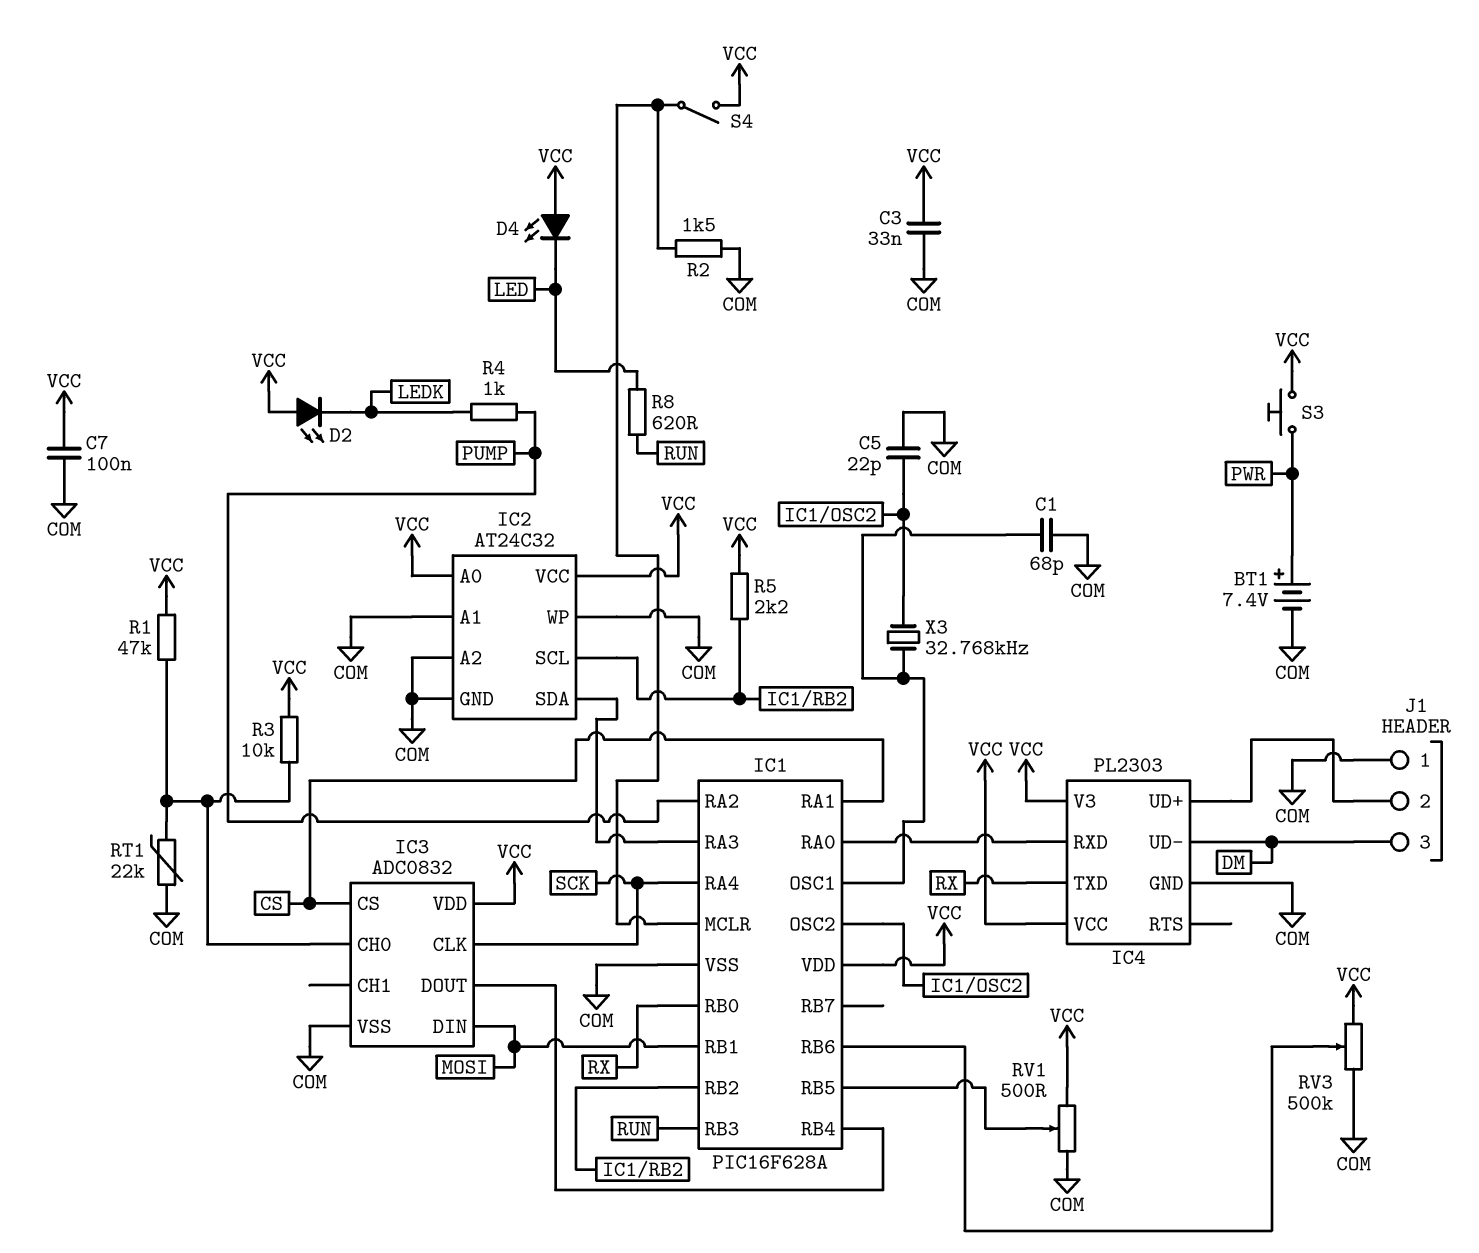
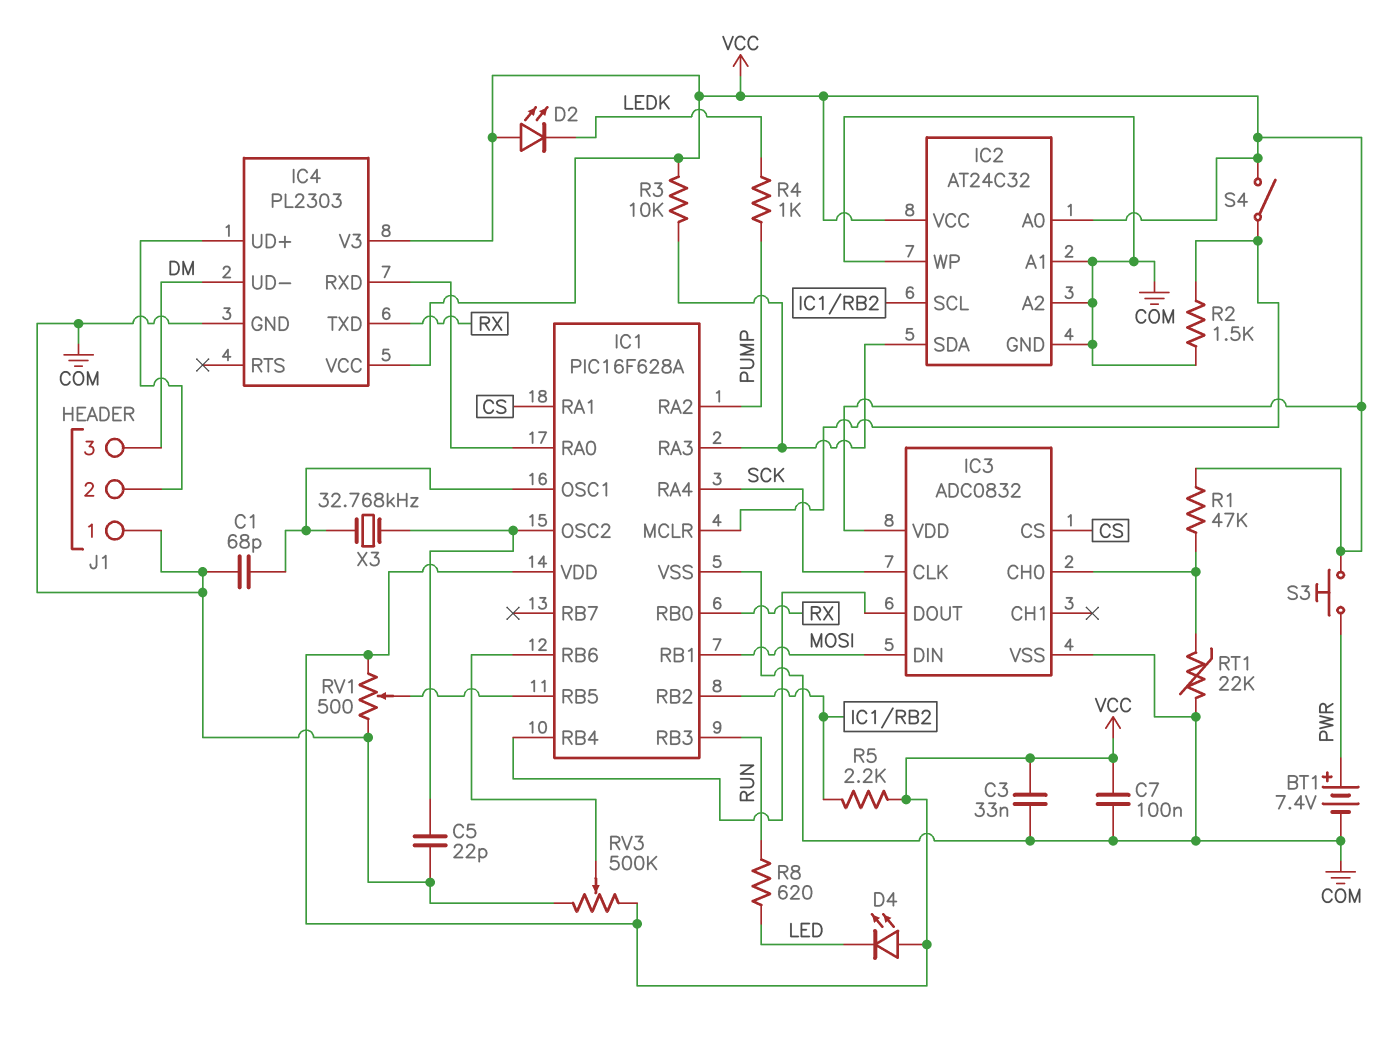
R3: 10k (IC3/CH0, VCC) -> 10k (IC1/RA3, VCC)

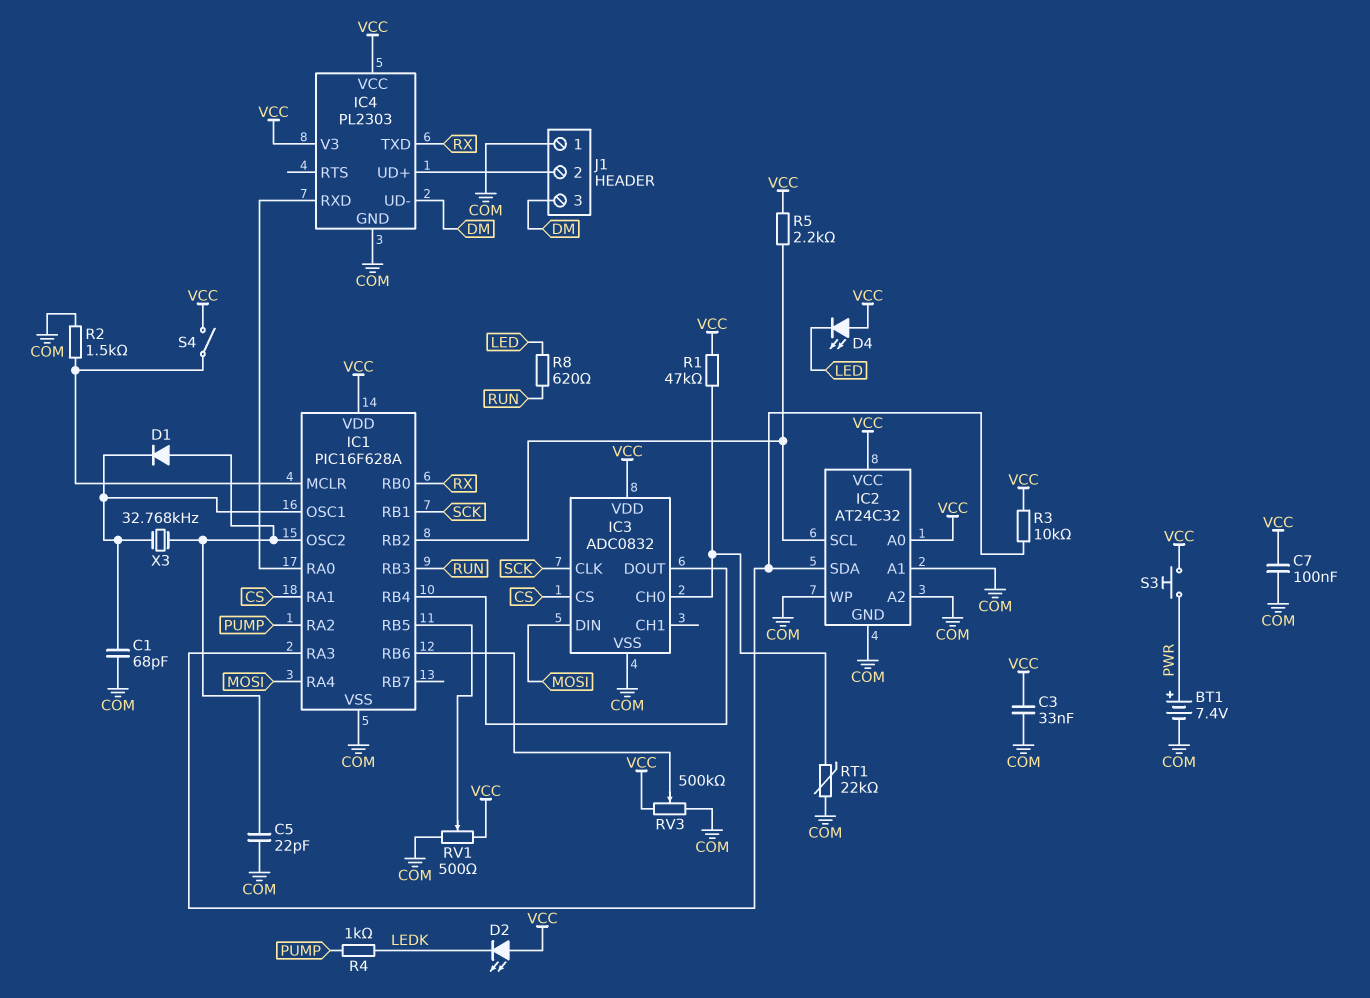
D1: none -> diode (A IC1/OSC2, K IC1/OSC1)
IC1 pin RA4: SCK -> MOSI
IC1 pin RB1: MOSI -> SCK

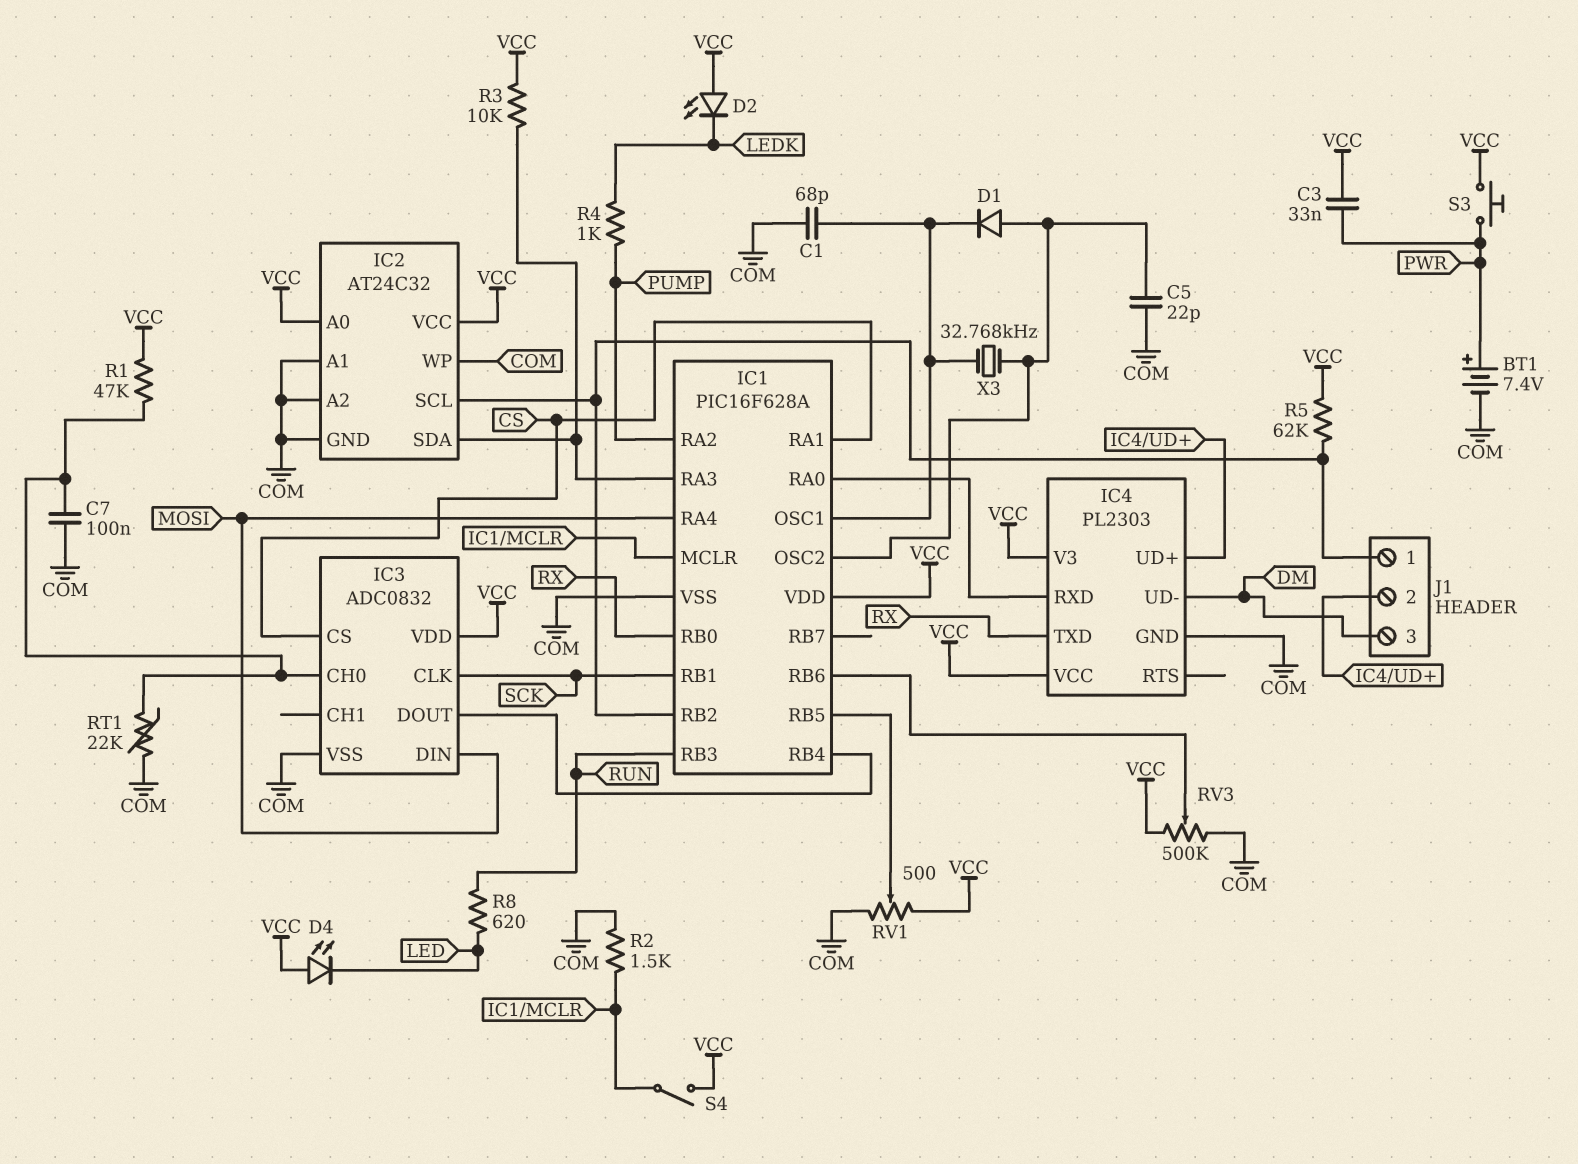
C3: 33nF (COM, VCC) -> 33nF (PWR, VCC)
C7: 100nF (COM, VCC) -> 100nF (COM, IC3/CH0)
J1 pin 1: COM -> IC1/RB2
R5: 2.2k (IC1/RB2, VCC) -> 62k (IC1/RB2, VCC)

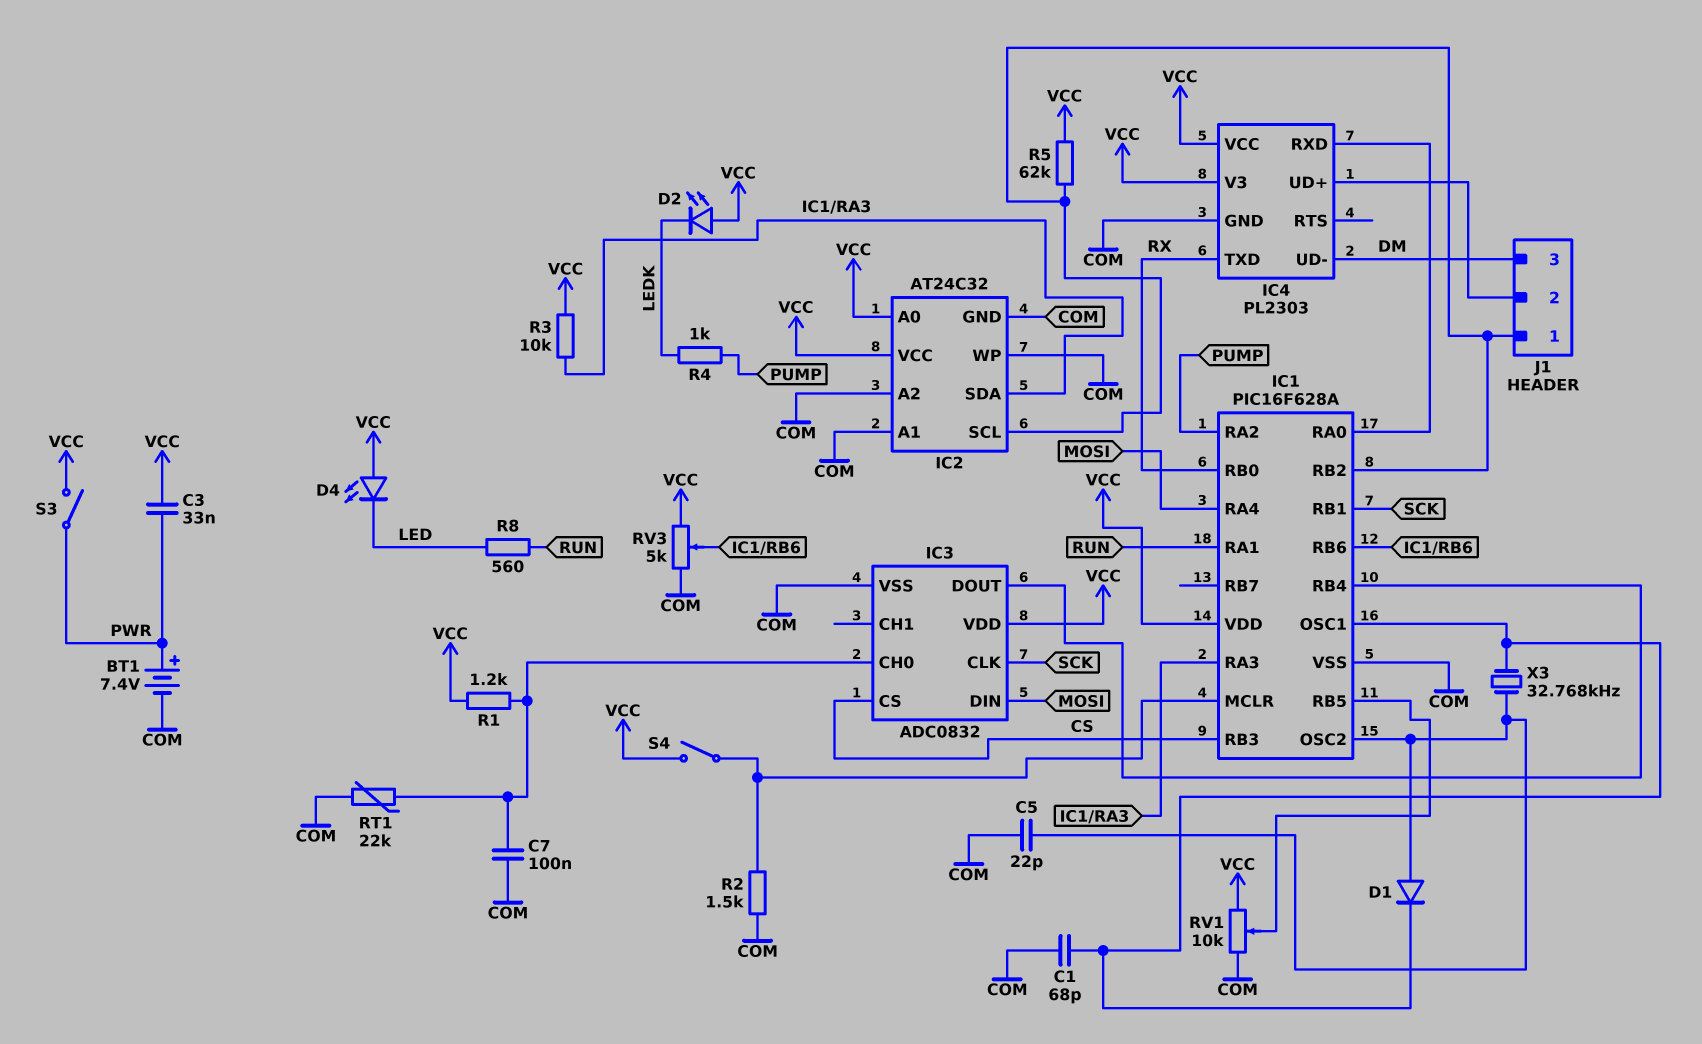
IC1 pin RA1: CS -> RUN
IC1 pin RB3: RUN -> CS
R1: 47k (IC3/CH0, VCC) -> 1.2k (IC3/CH0, VCC)
R8: 620 (LED, RUN) -> 560 (LED, RUN)
RV1: 500 (COM, VCC, wiper IC1/RB5) -> 10k (COM, VCC, wiper IC1/RB5)
RV3: 500k (COM, VCC, wiper IC1/RB6) -> 5k (COM, VCC, wiper IC1/RB6)
S3: button (PWR, VCC) -> switch (PWR, VCC)

